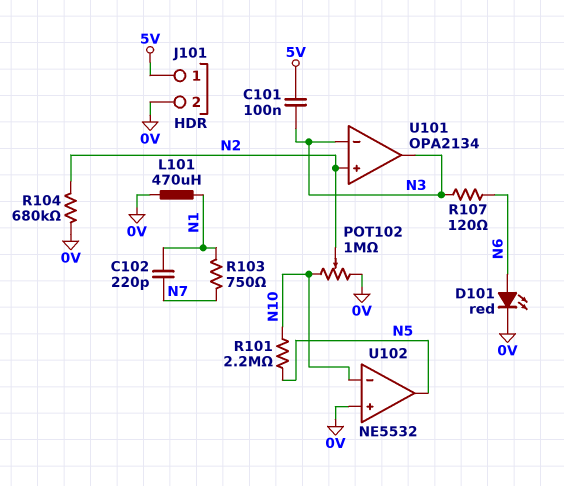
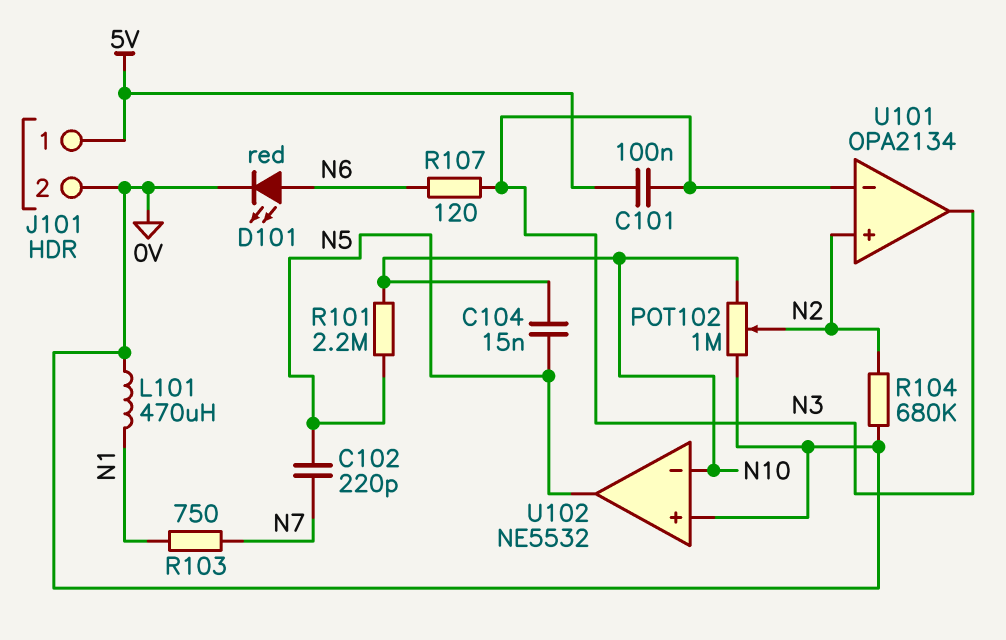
C102: 220pF (N1, N7) -> 220pF (N5, N7)
C104: none -> 15nF (N5, N10)

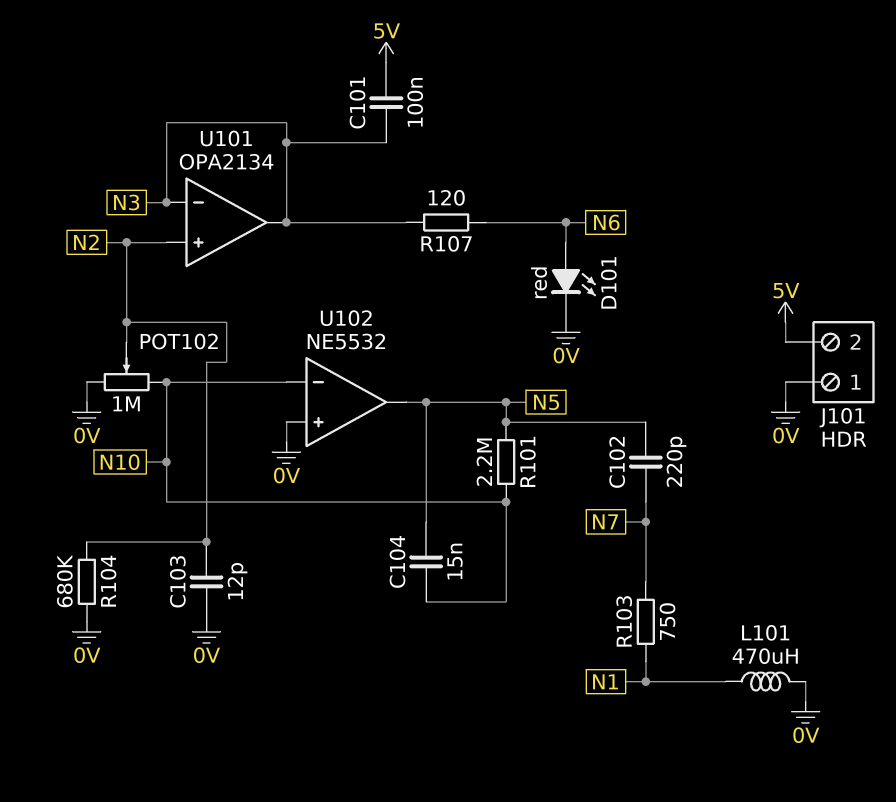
C103: none -> 12pF (0V, N2)
J101 pin 1: 5V -> 0V
J101 pin 2: 0V -> 5V

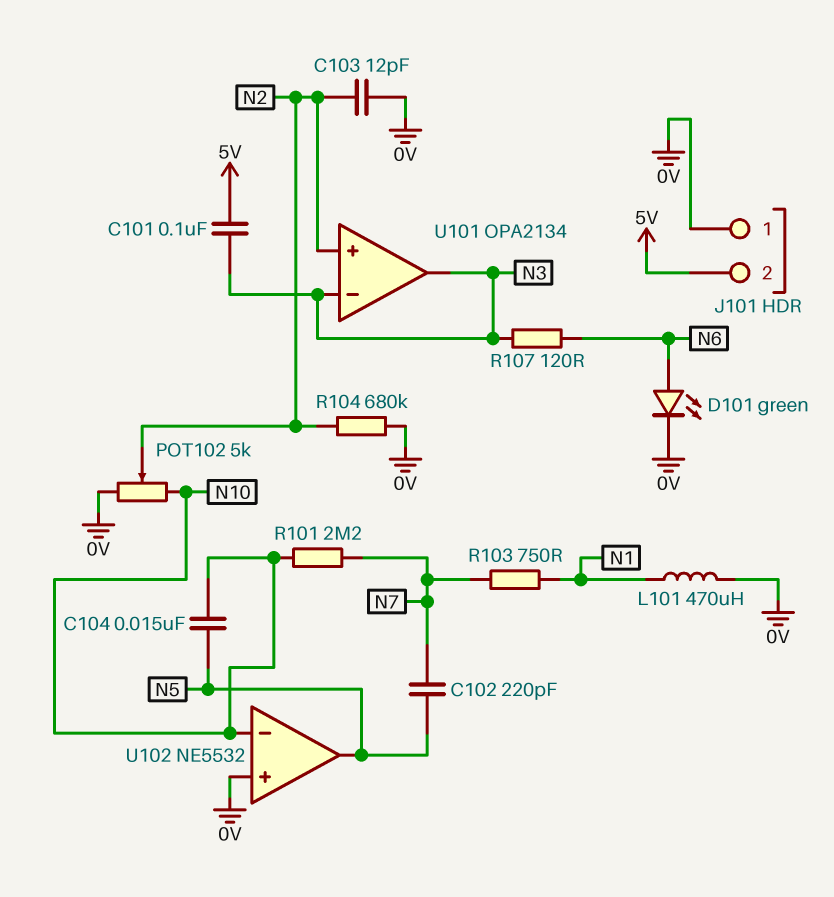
D101: LED red (A N6, K 0V) -> LED green (A N6, K 0V)
POT102: 1M (0V, N10, wiper N2) -> 5k (0V, N10, wiper N2)
R101: 2.2M (N5, N10) -> 2.2M (N7, N10)

